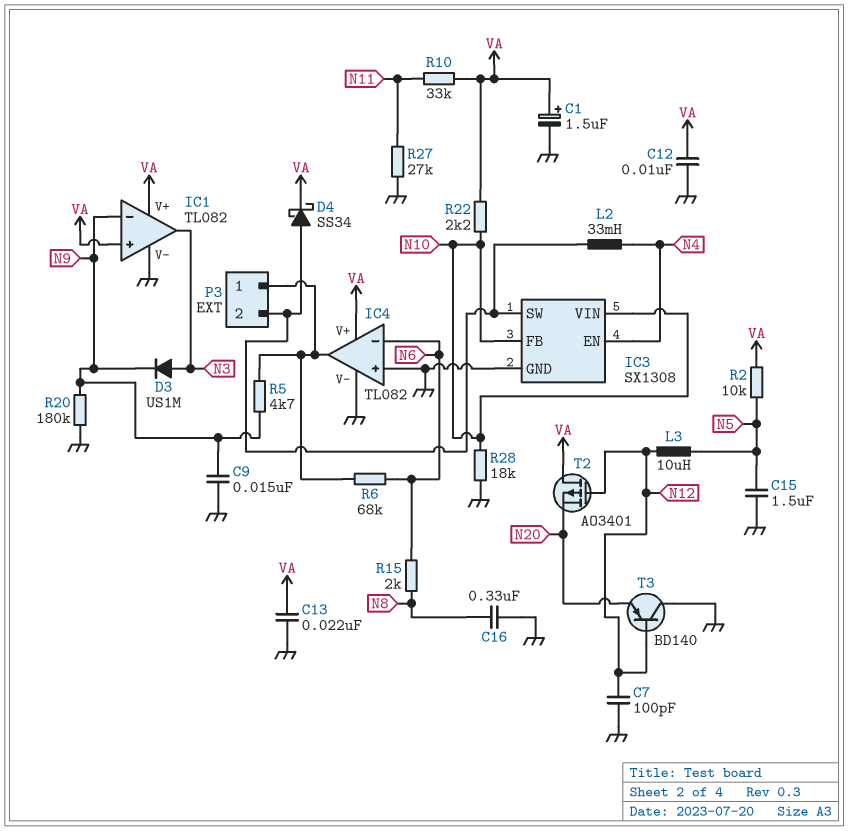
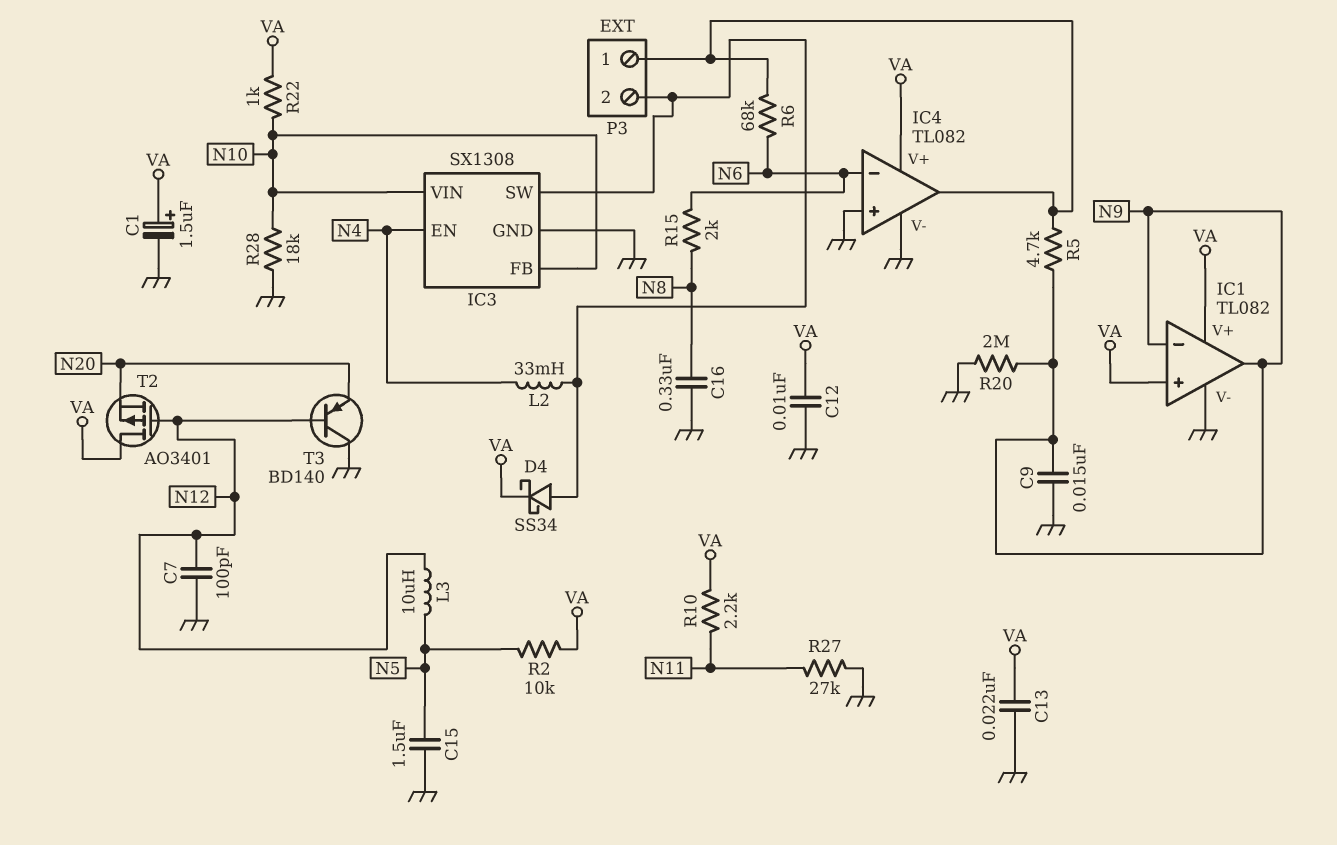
D3: diode US1M (A N3, K N9) -> none
IC1 pin out: N3 -> N9
R10: 33k (N11, VA) -> 2.2k (N11, VA)
R20: 180k (GND, N9) -> 2M (GND, N9)
R22: 2.2k (N10, VA) -> 1k (N10, VA)

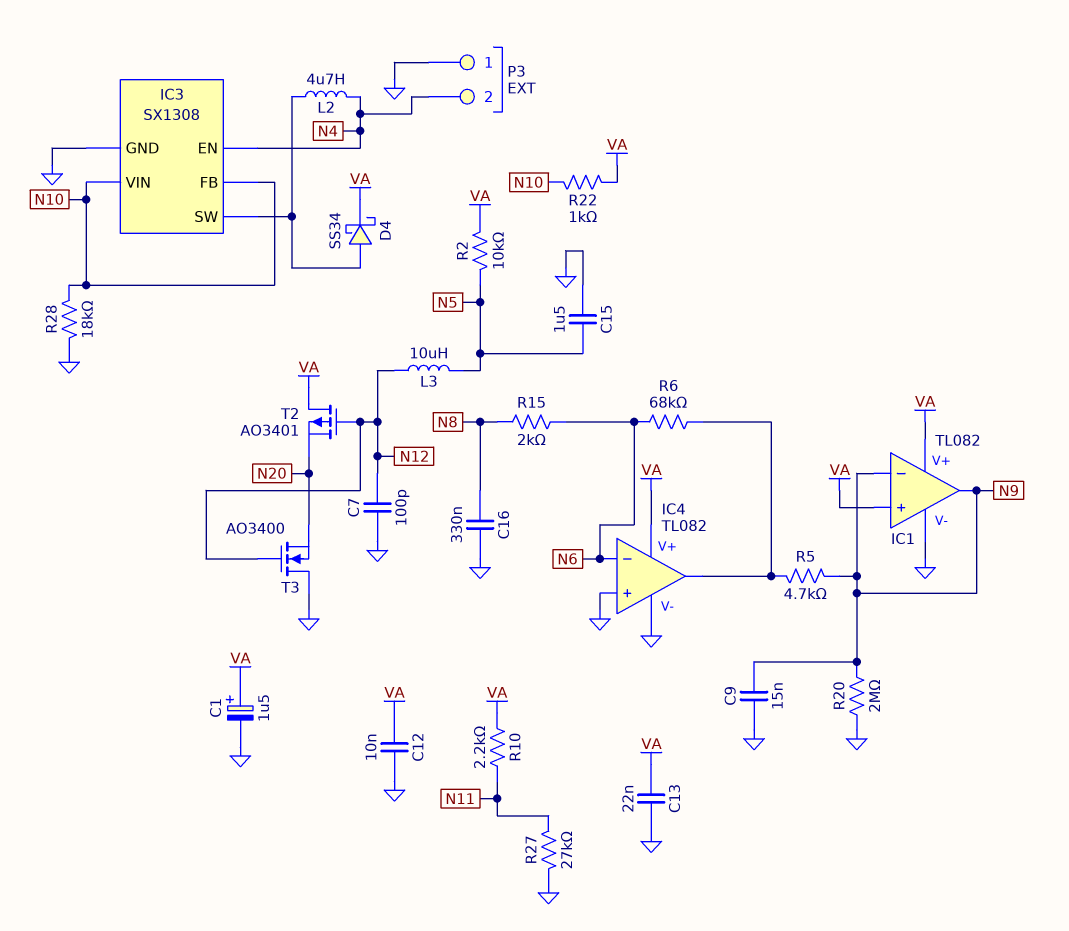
L2: 33mH (IC3/SW, N4) -> 4.7uH (IC3/SW, N4)
P3 pin 1: IC4/out -> GND
P3 pin 2: IC3/SW -> N4
T3: PNP BD140 (B N12, C GND, E N20) -> NMOS AO3400 (G N12, D GND, S N20)

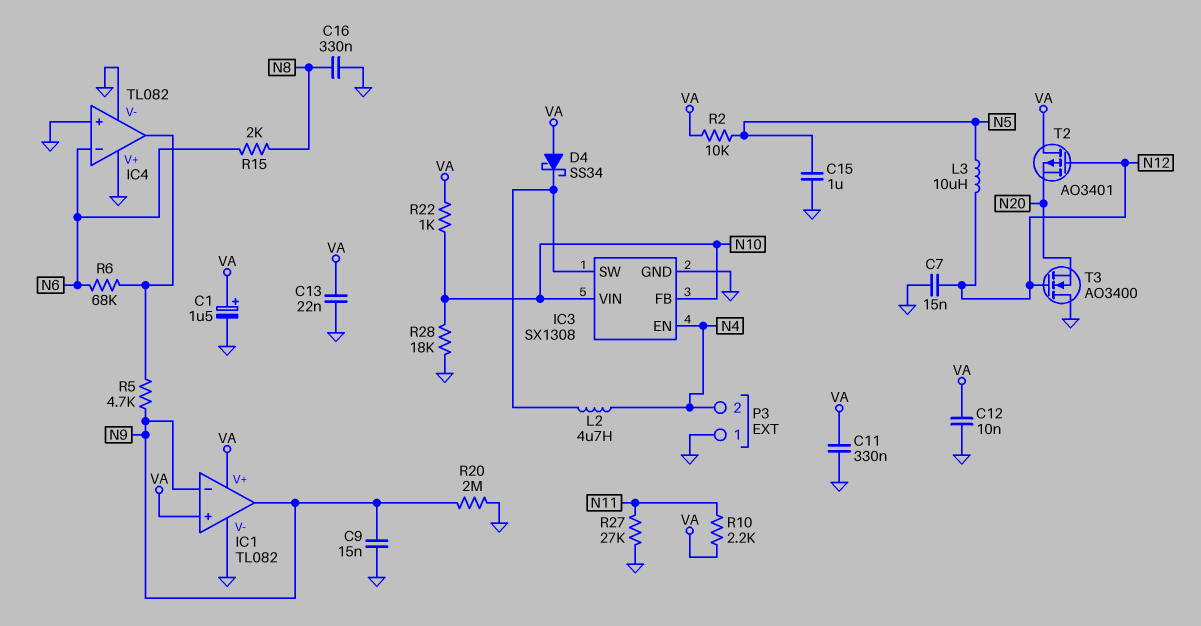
C7: 100pF (GND, N12) -> 15nF (GND, N12)
C11: none -> 330nF (GND, VA)
C15: 1.5uF (GND, N5) -> 1uF (GND, N5)
D4: schottky SS34 (A IC3/SW, K VA) -> schottky SS34 (A VA, K IC3/SW)
IC4 pin V+: VA -> GND

